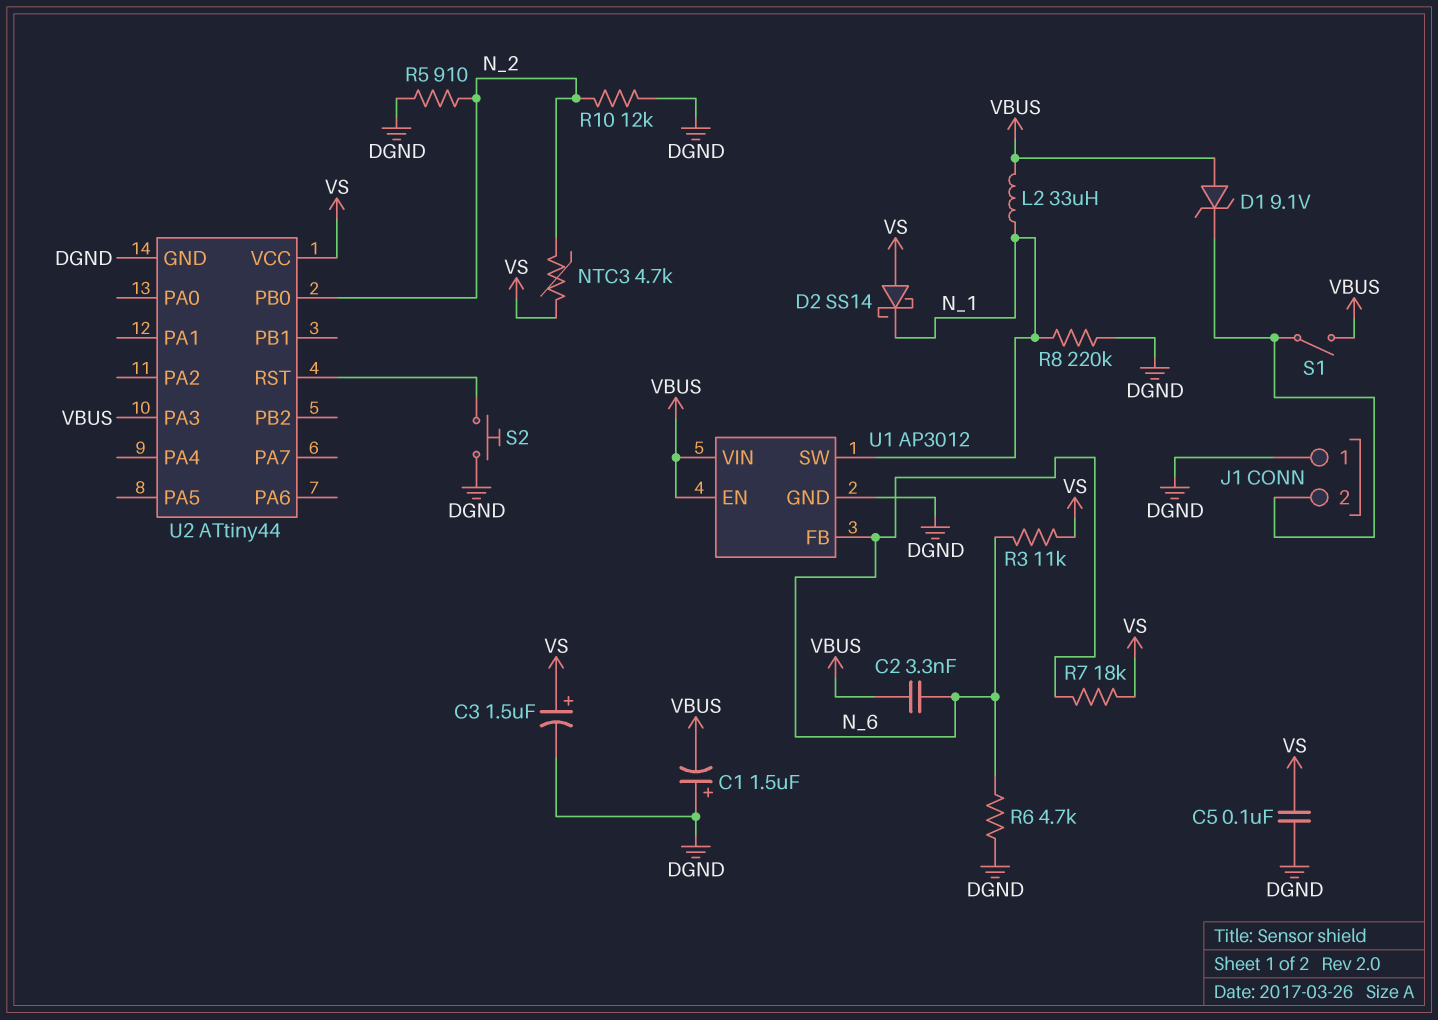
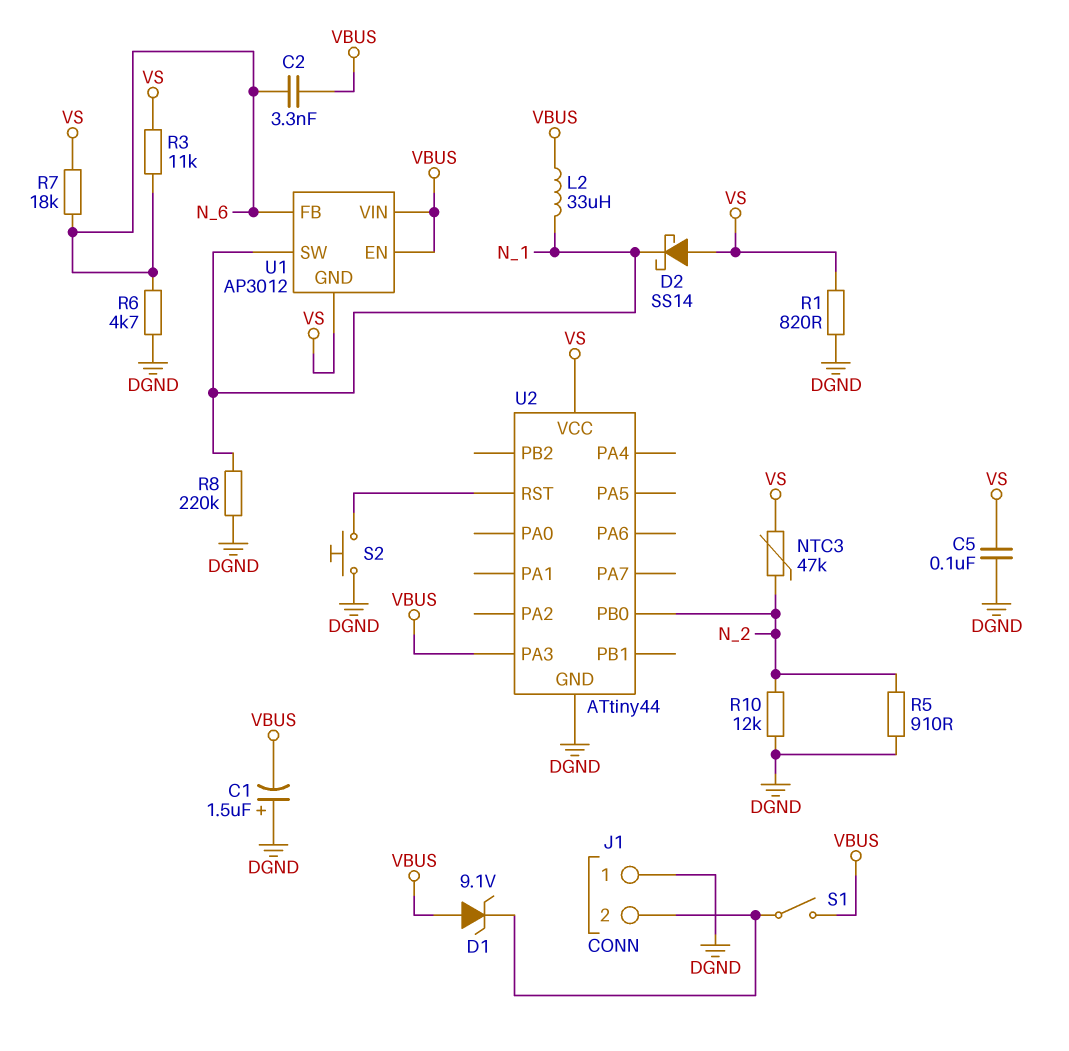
C3: 1.5uF (plus VS, minus DGND) -> none
NTC3: 4.7k (N_2, VS) -> 47k (N_2, VS)
R1: none -> 820 (DGND, VS)
U1 pin GND: DGND -> VS

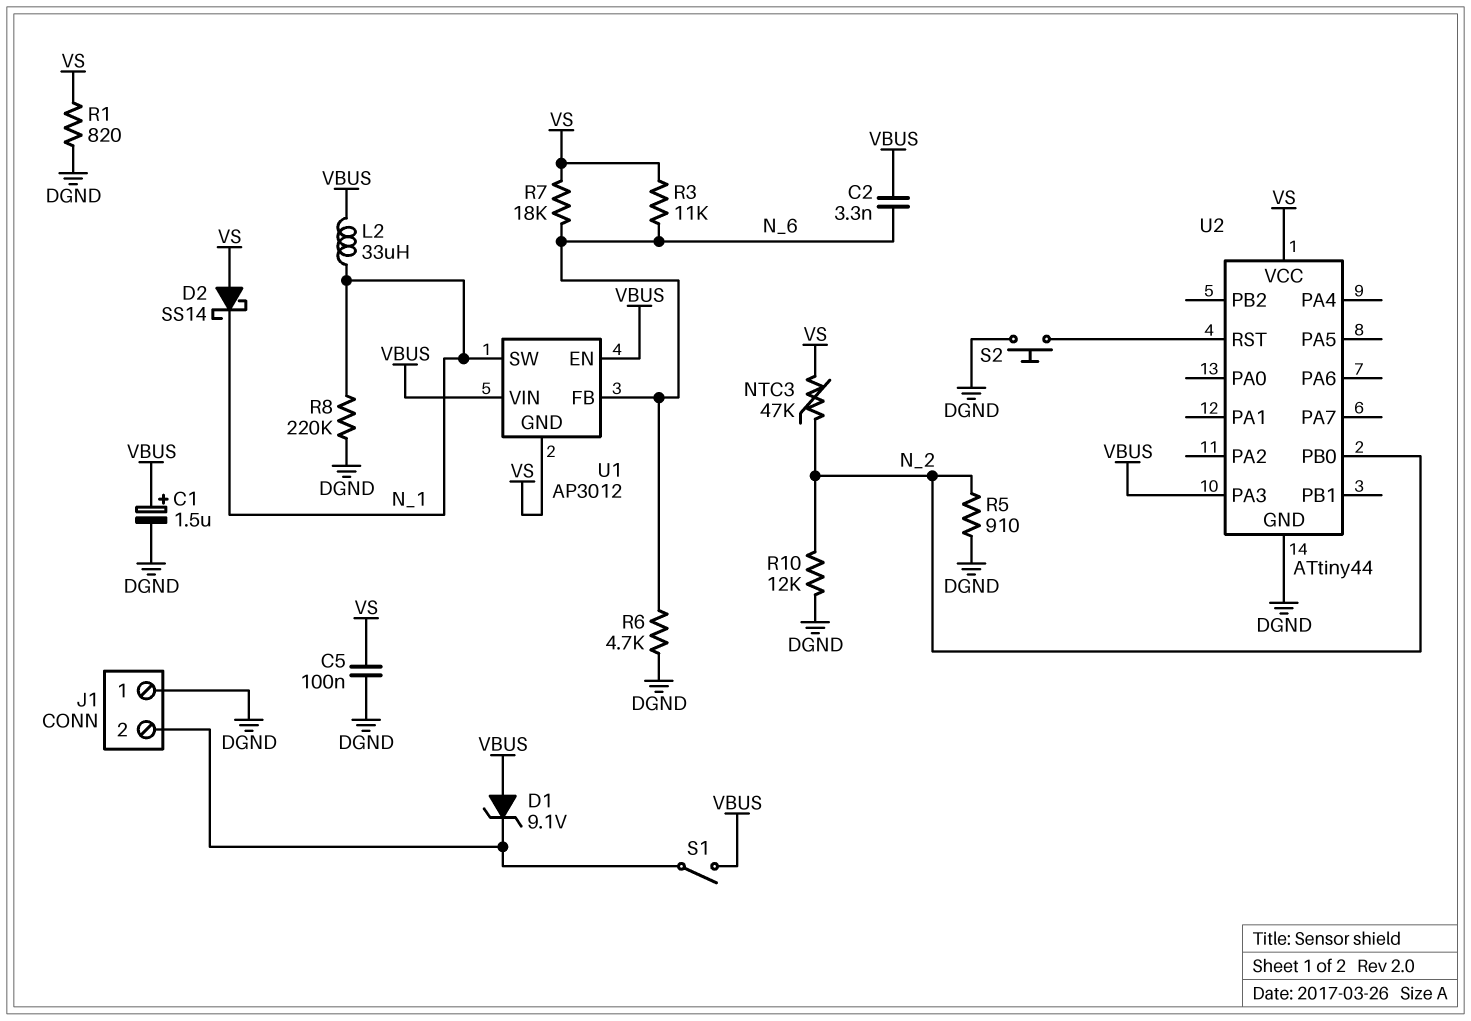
C1: 1.5uF (plus DGND, minus VBUS) -> 1.5uF (plus VBUS, minus DGND)

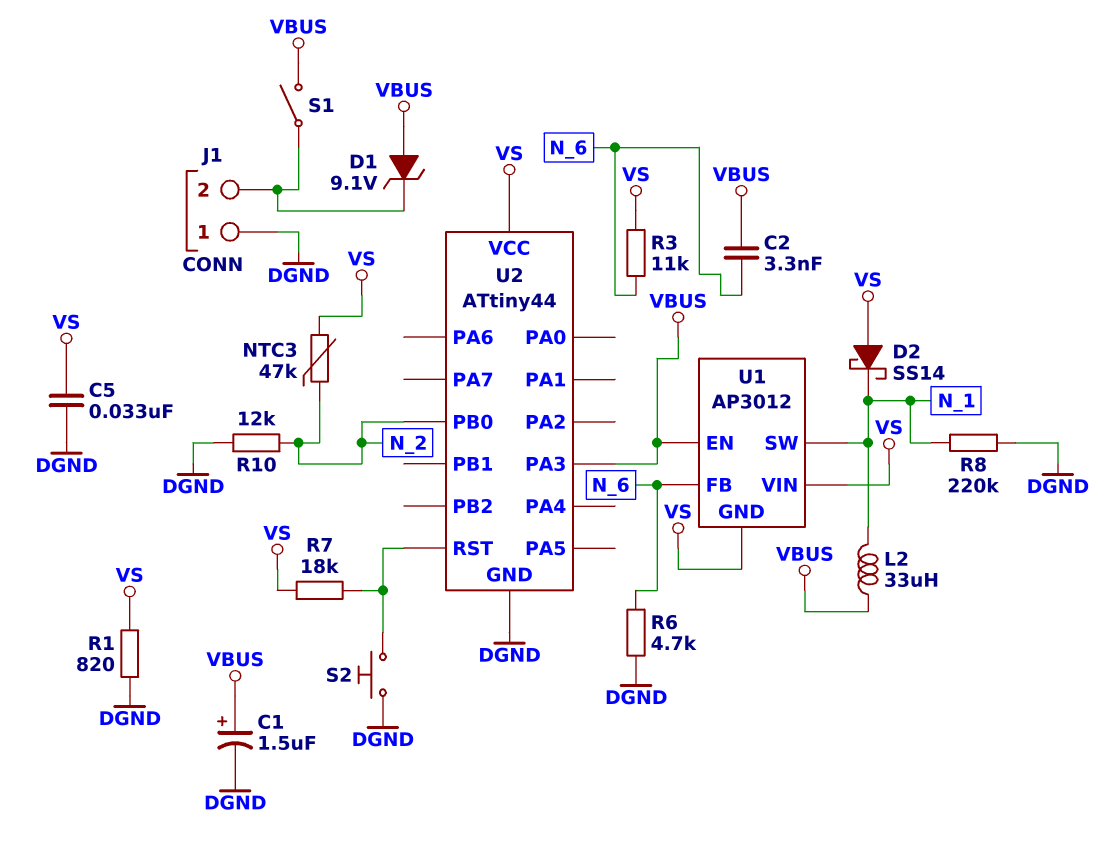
C5: 100nF (DGND, VS) -> 33nF (DGND, VS)
R5: 910 (DGND, N_2) -> none
R7: 18k (N_6, VS) -> 18k (U2/RST, VS)
U1 pin VIN: VBUS -> VS

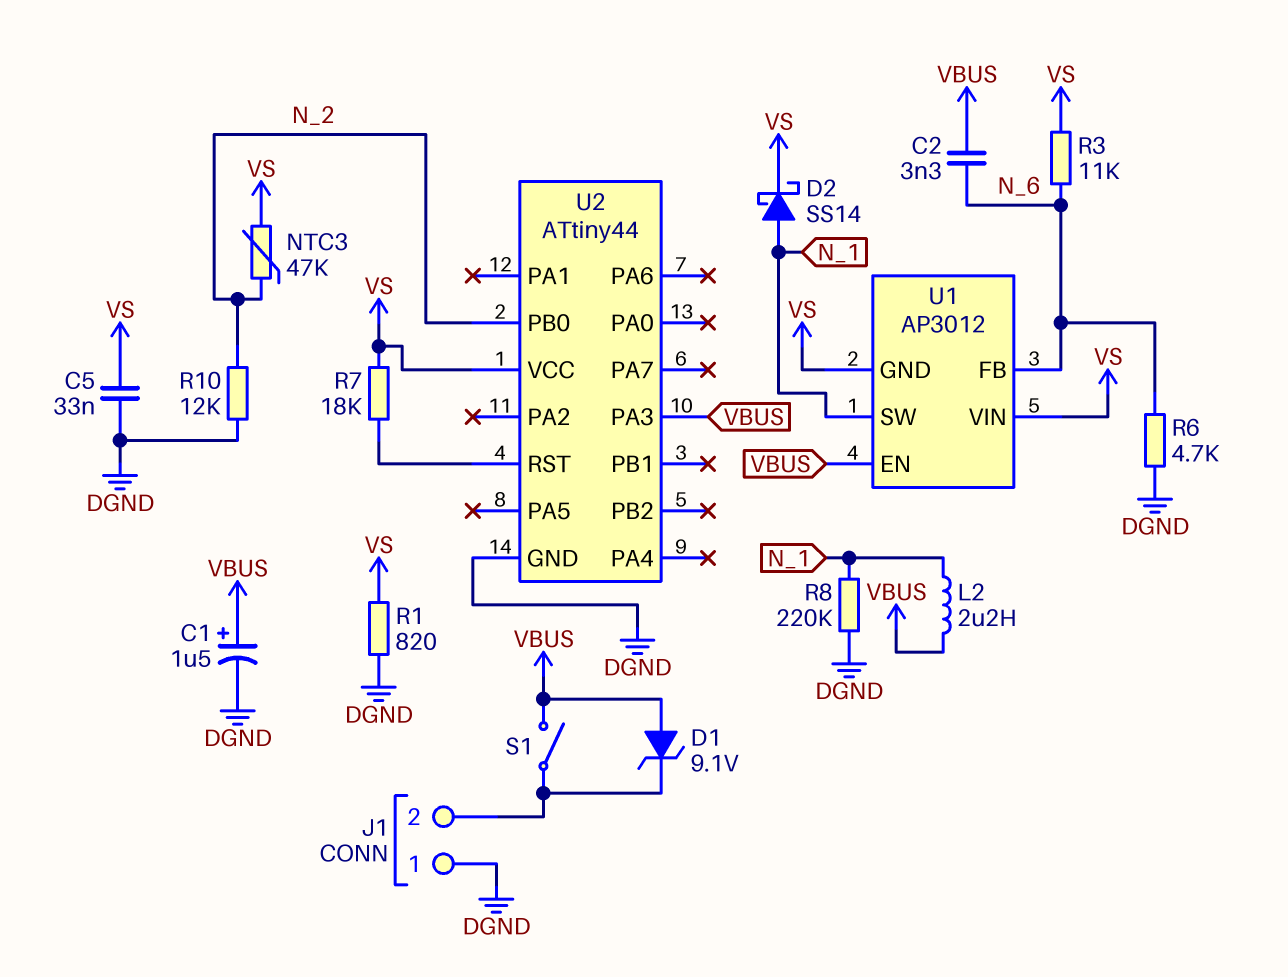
D2: schottky SS14 (A VS, K N_1) -> schottky SS14 (A N_1, K VS)
L2: 33uH (N_1, VBUS) -> 2.2uH (N_1, VBUS)
S2: button (DGND, U2/RST) -> none

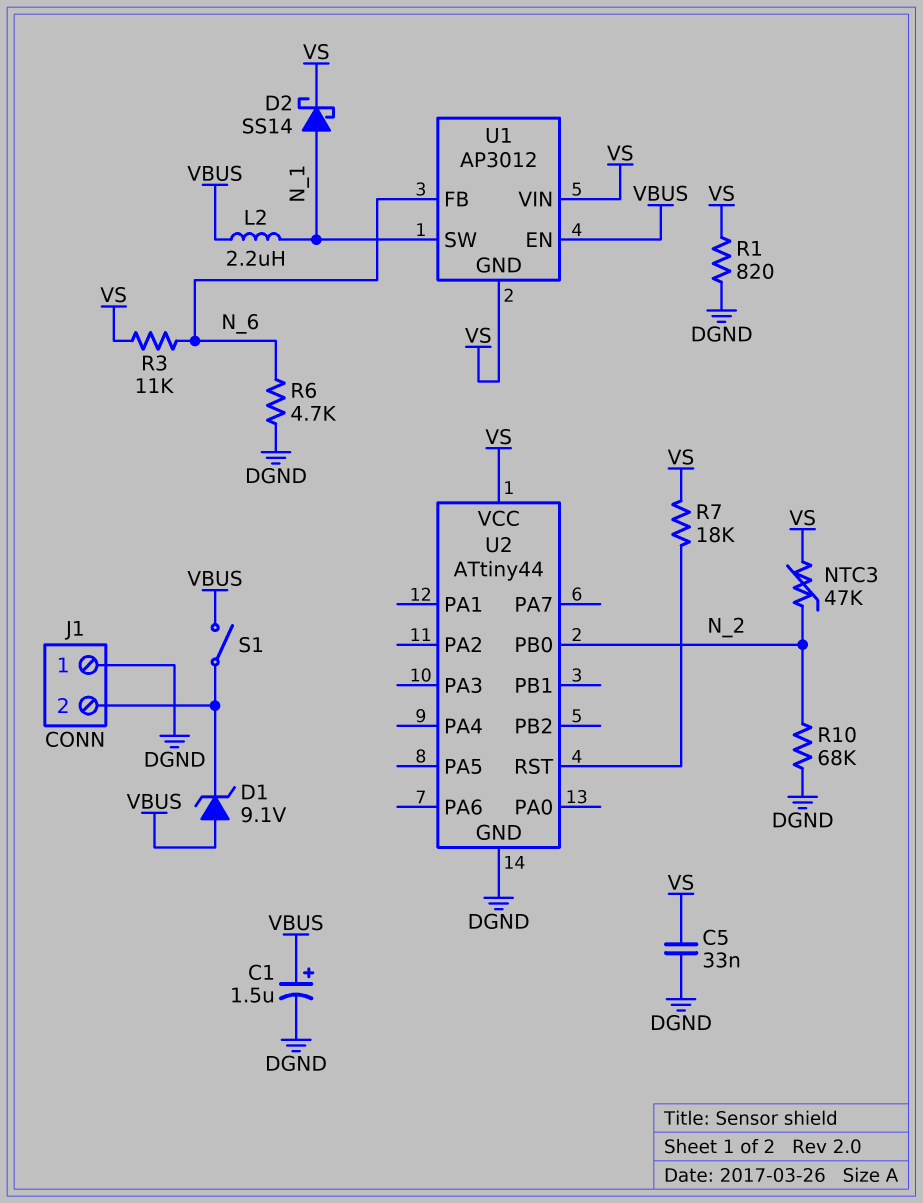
C2: 3.3nF (N_6, VBUS) -> none
R8: 220k (DGND, N_1) -> none
R10: 12k (DGND, N_2) -> 68k (DGND, N_2)
U2 pin PA3: VBUS -> none

